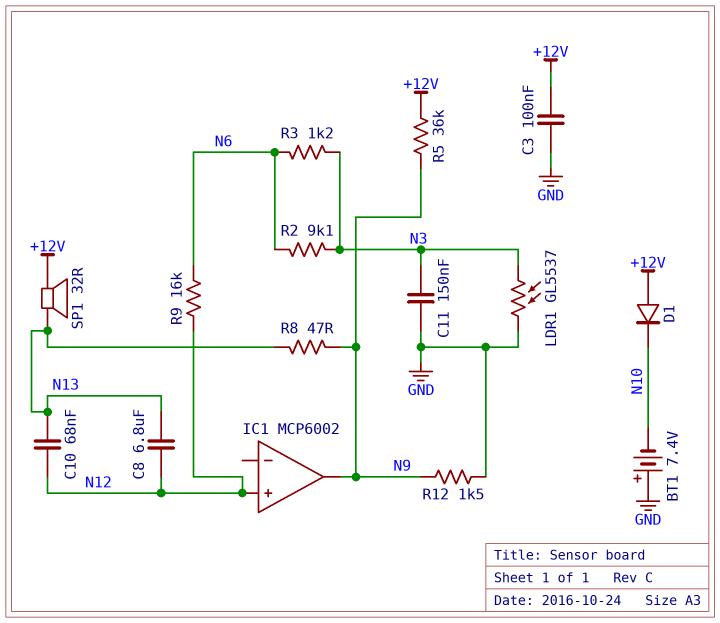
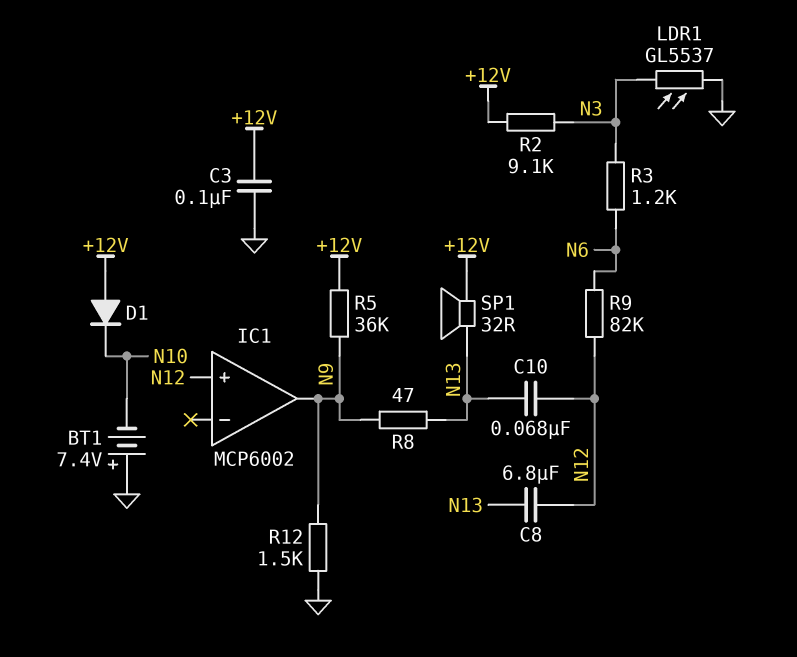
C11: 150nF (GND, N3) -> none
R2: 9.1k (N3, N6) -> 9.1k (+12V, N3)
R9: 16k (N6, N12) -> 82k (N6, N12)

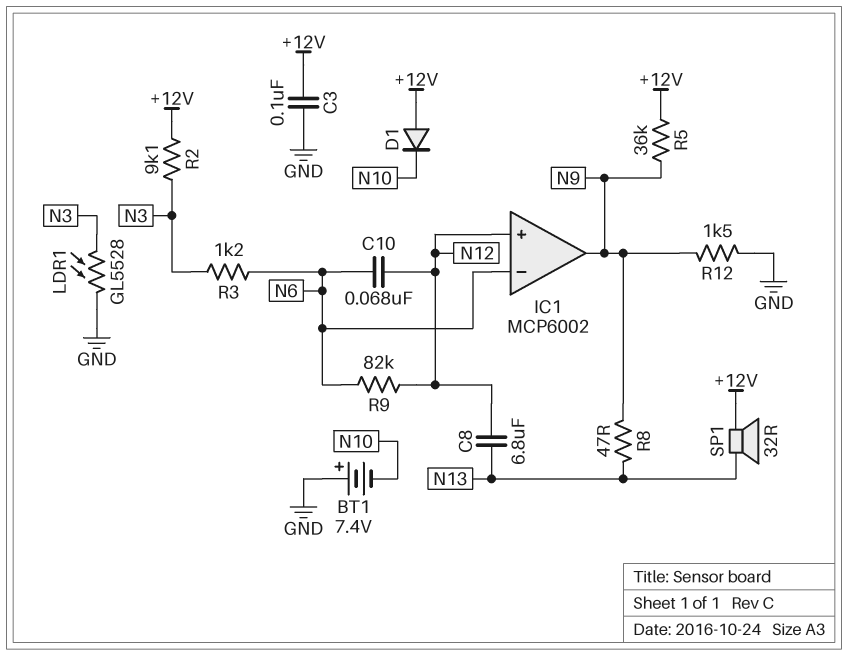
C10: 68nF (N12, N13) -> 68nF (N6, N12)
IC1 pin in-: none -> N6
LDR1: GL5537 (GND, N3) -> GL5528 (GND, N3)

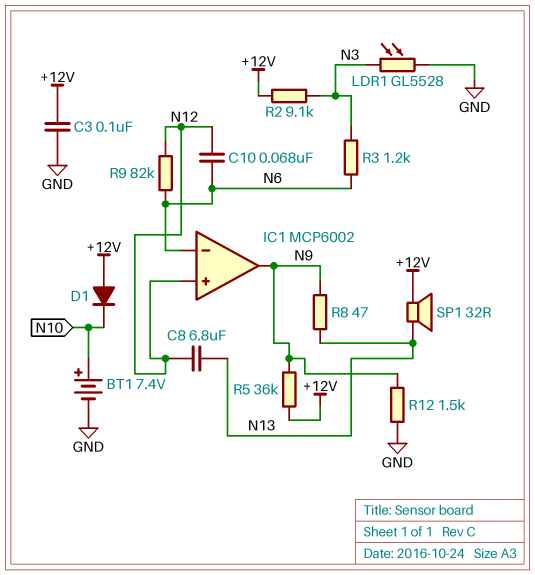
BT1: 7.4V (plus GND, minus N10) -> 7.4V (plus N10, minus GND)

